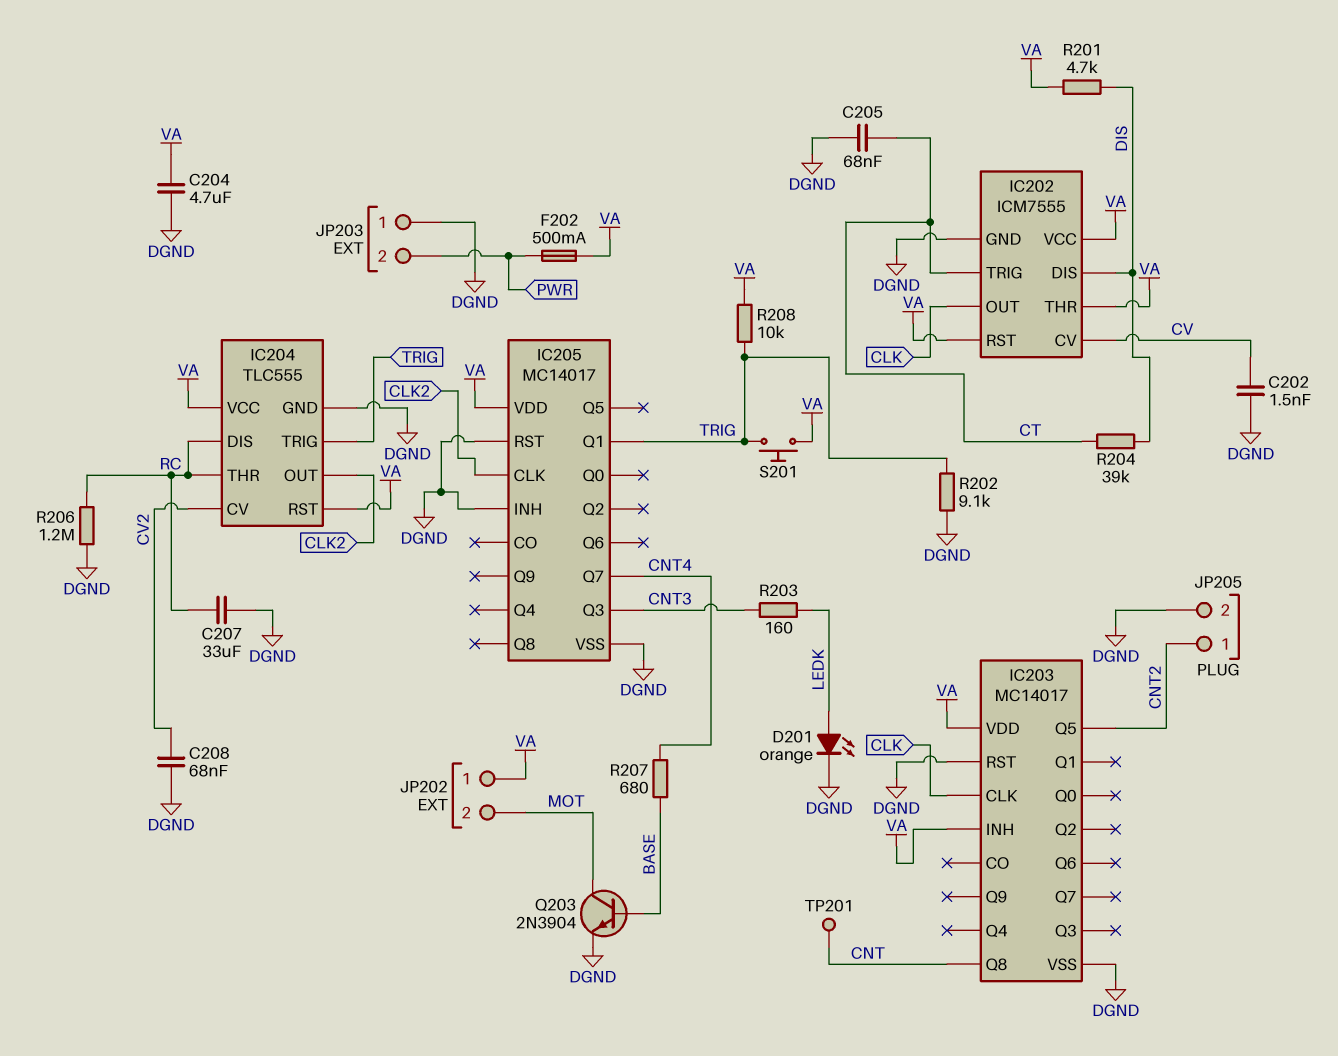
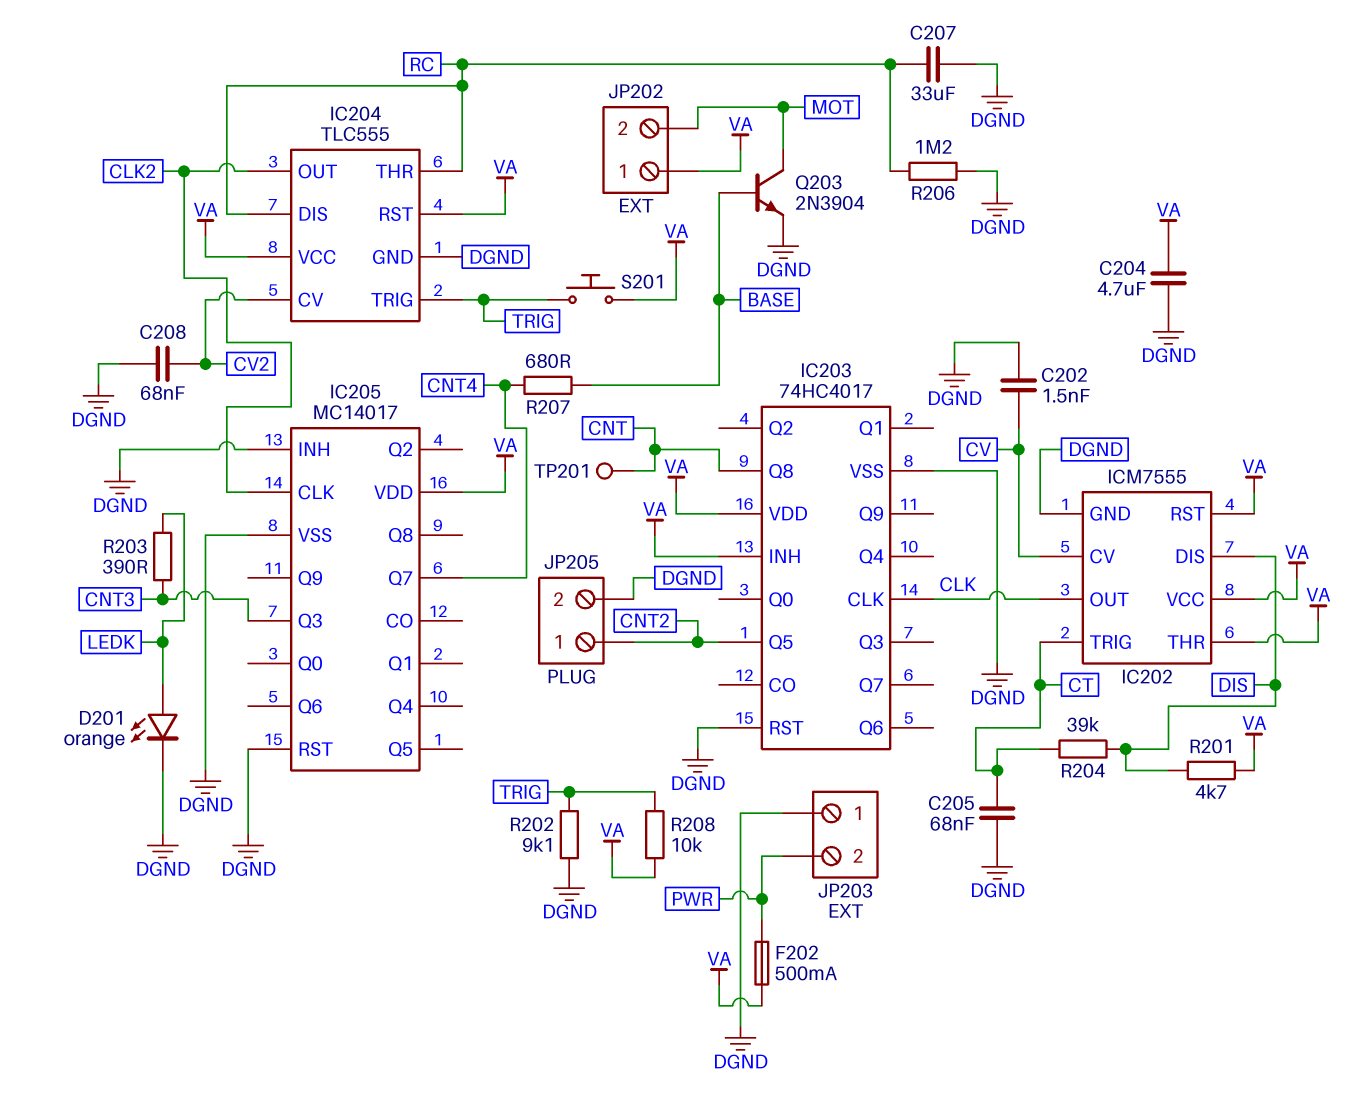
IC203: MC14017 -> 74HC4017
IC205 pin Q1: TRIG -> none
R203: 160 (CNT3, LEDK) -> 390 (CNT3, LEDK)

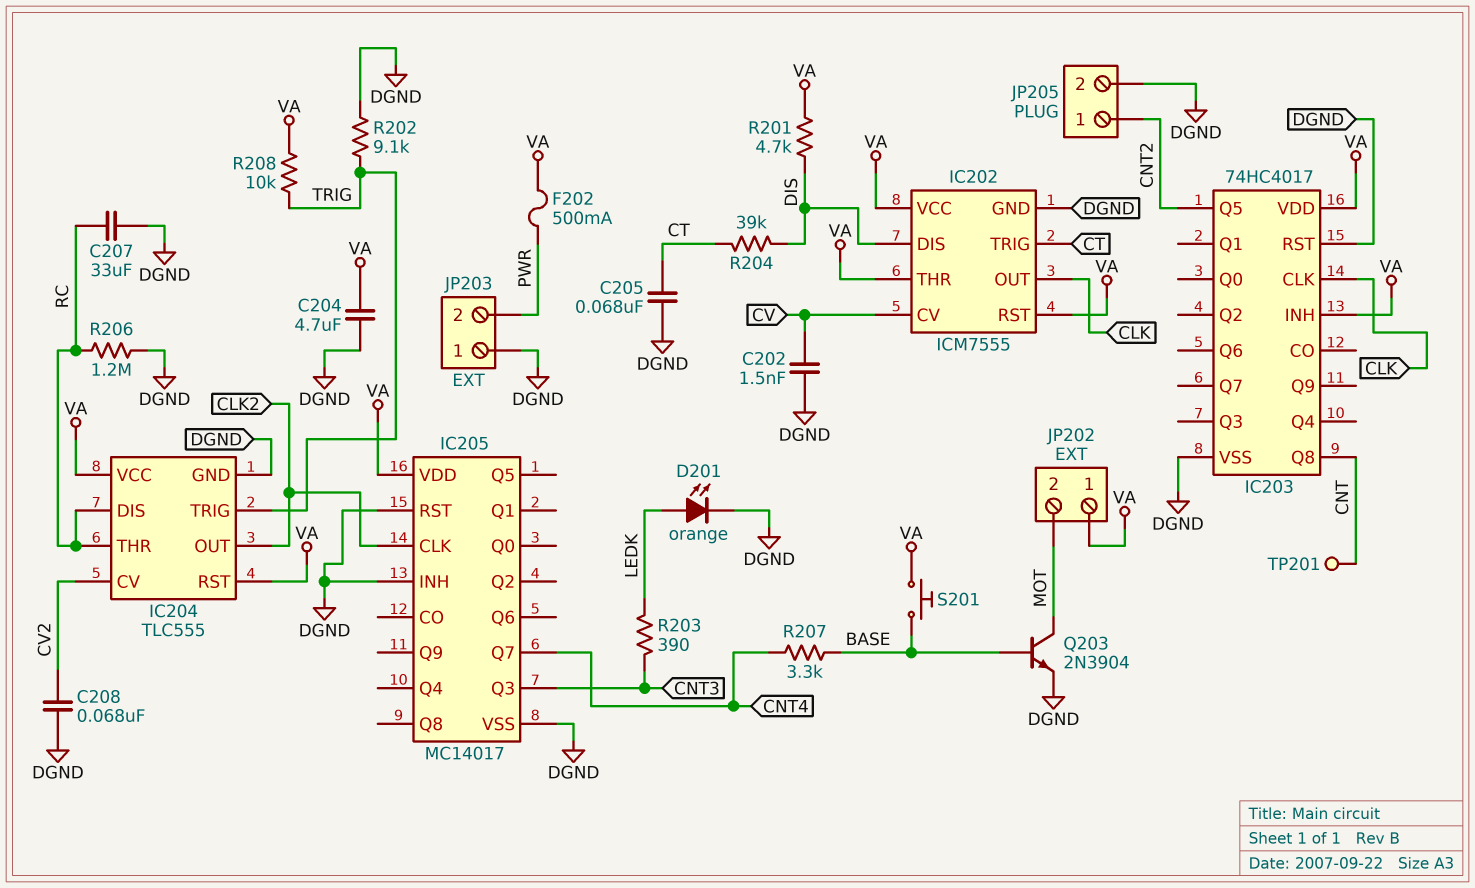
R207: 680 (BASE, CNT4) -> 3.3k (BASE, CNT4)
S201: button (TRIG, VA) -> button (BASE, VA)

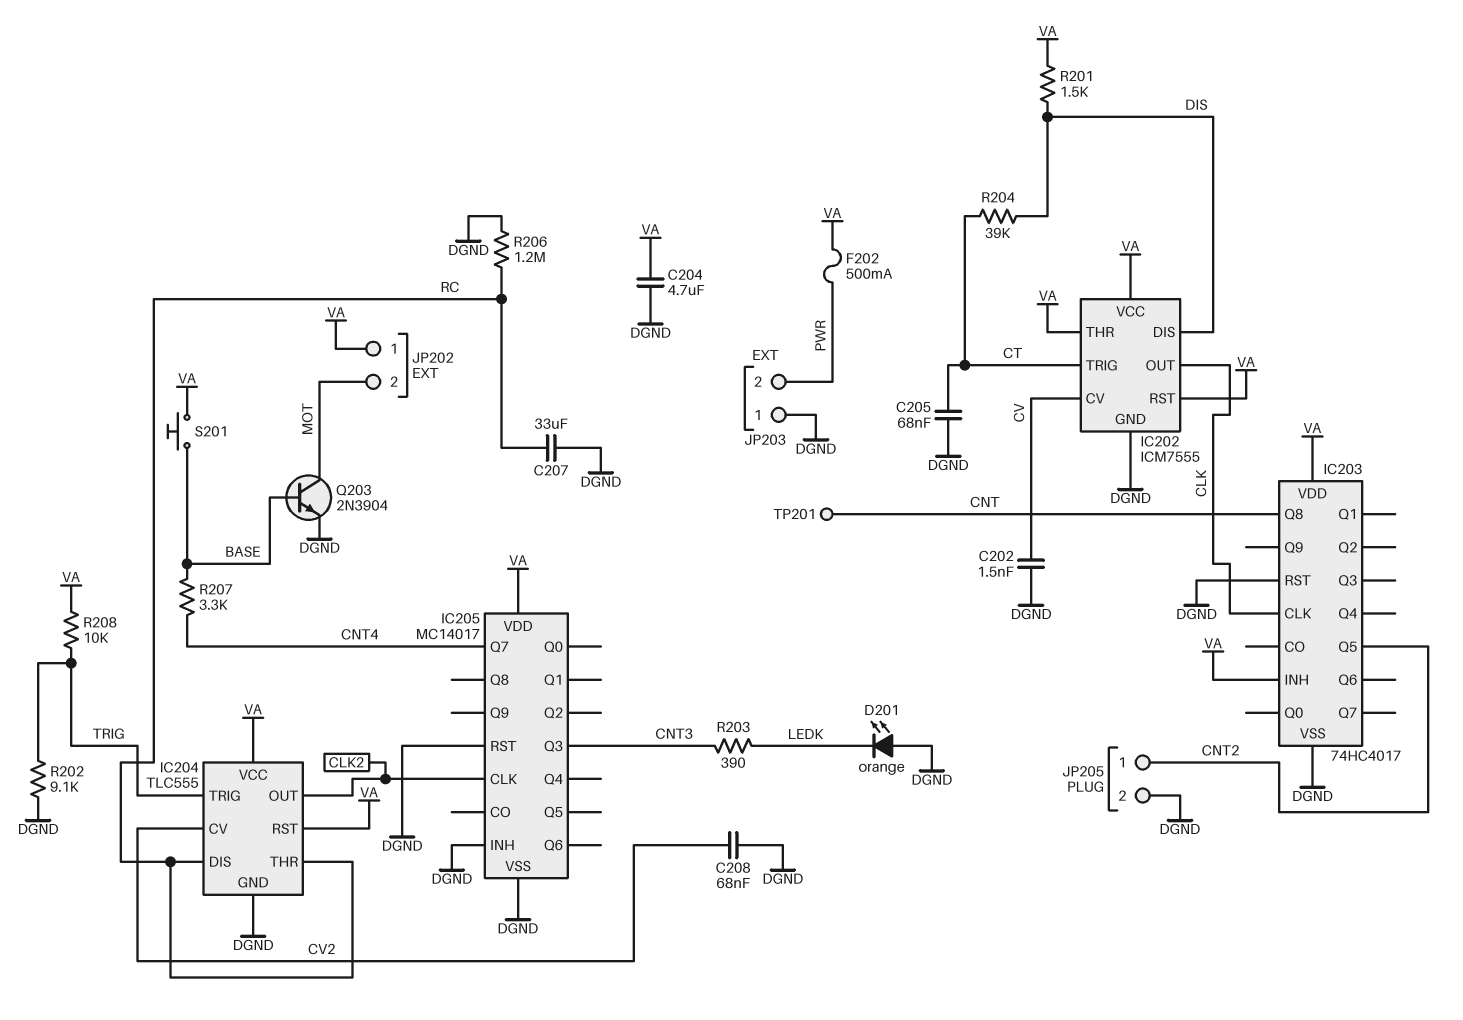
D201: LED orange (A LEDK, K DGND) -> LED orange (A DGND, K LEDK)
R201: 4.7k (DIS, VA) -> 1.5k (DIS, VA)

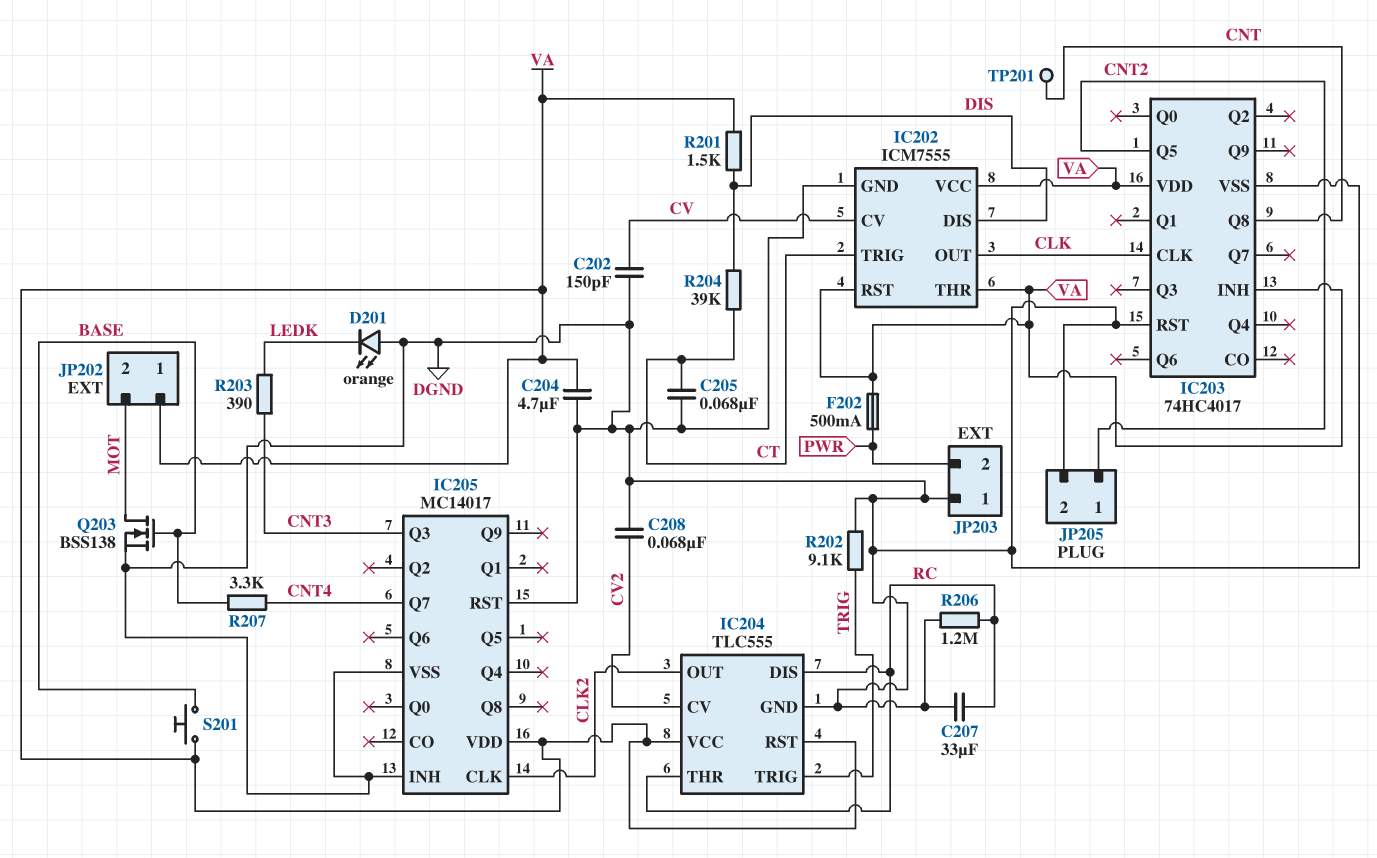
C202: 1.5nF (CV, DGND) -> 150pF (CV, DGND)
Q203: NPN 2N3904 (B BASE, C MOT, E DGND) -> NMOS BSS138 (G BASE, D MOT, S DGND)
R208: 10k (TRIG, VA) -> none

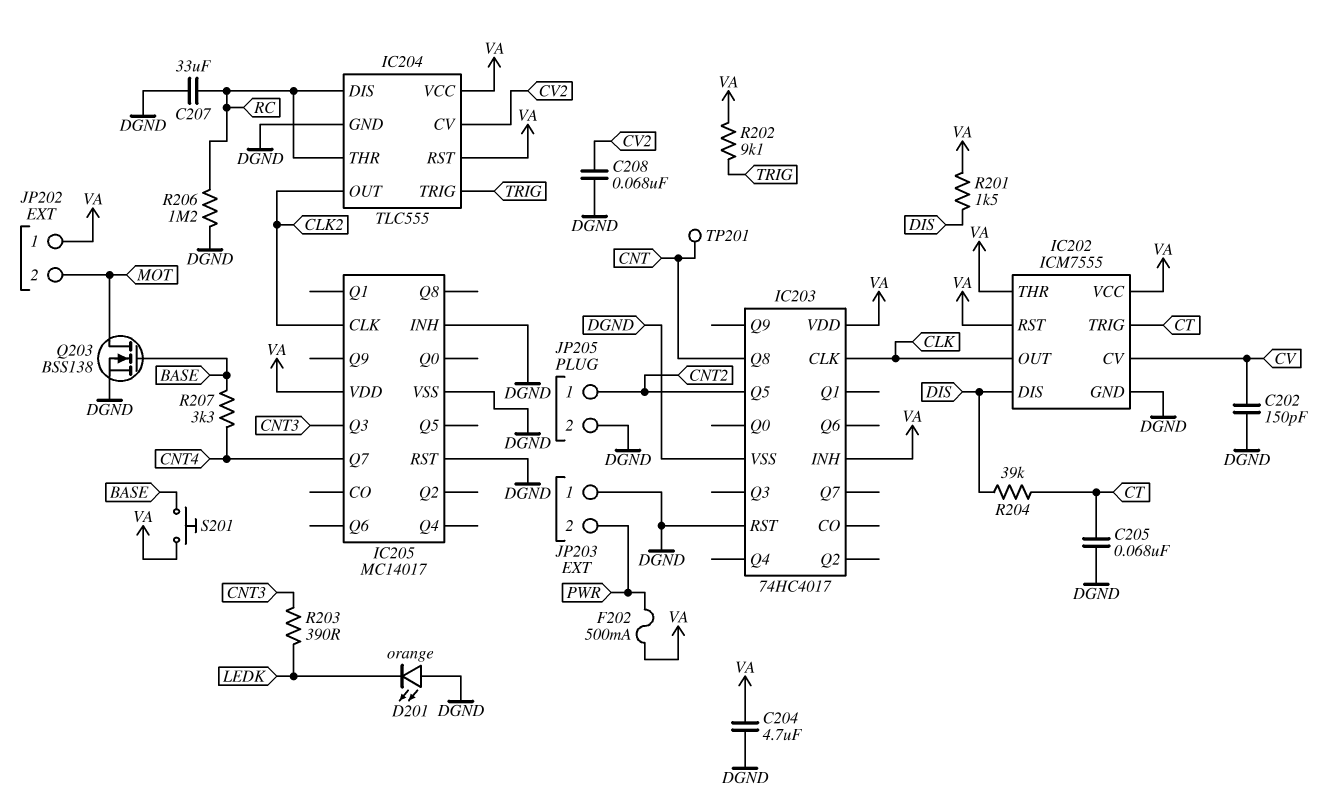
R202: 9.1k (DGND, TRIG) -> 9.1k (TRIG, VA)

